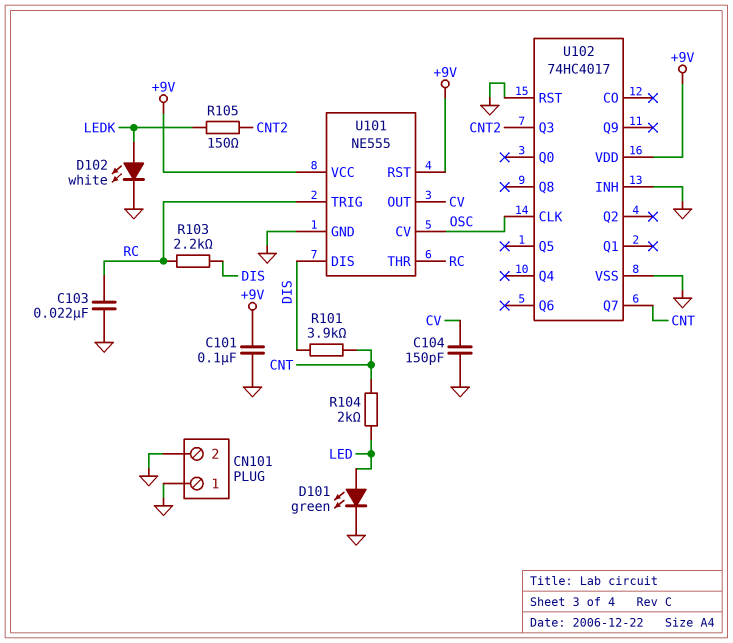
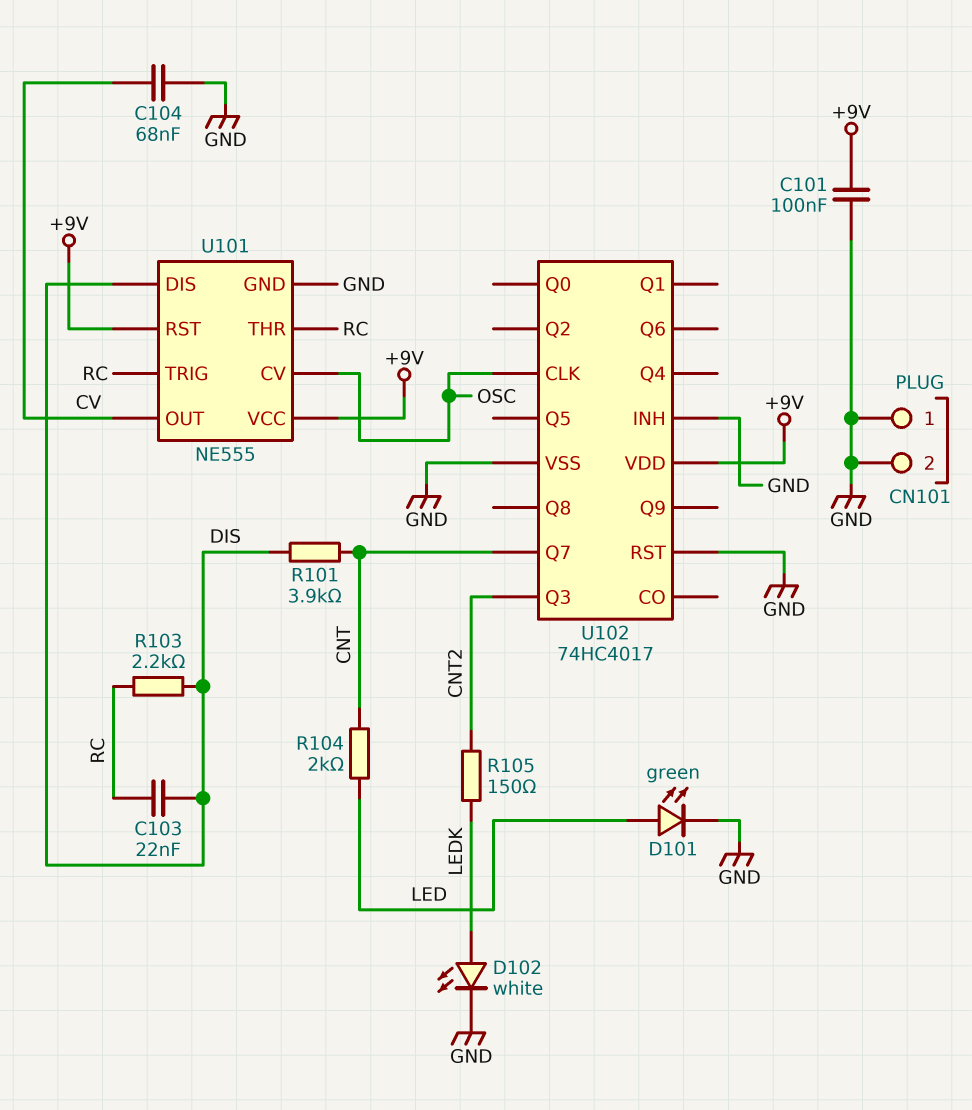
C103: 22nF (GND, RC) -> 22nF (DIS, RC)
C104: 150pF (CV, GND) -> 68nF (CV, GND)

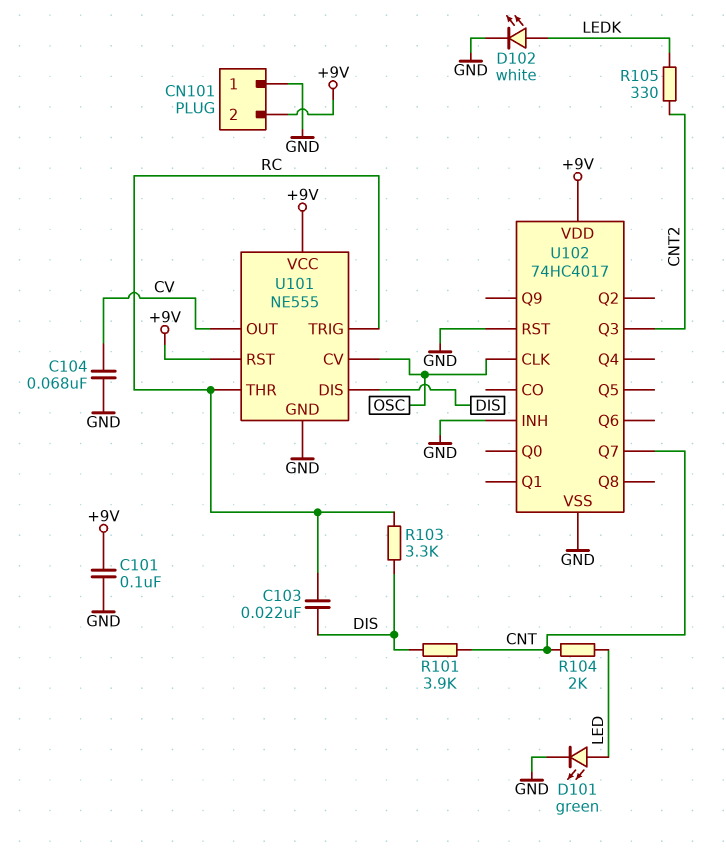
CN101 pin 2: GND -> +9V
R103: 2.2k (DIS, RC) -> 3.3k (DIS, RC)
R105: 150 (CNT2, LEDK) -> 330 (CNT2, LEDK)

